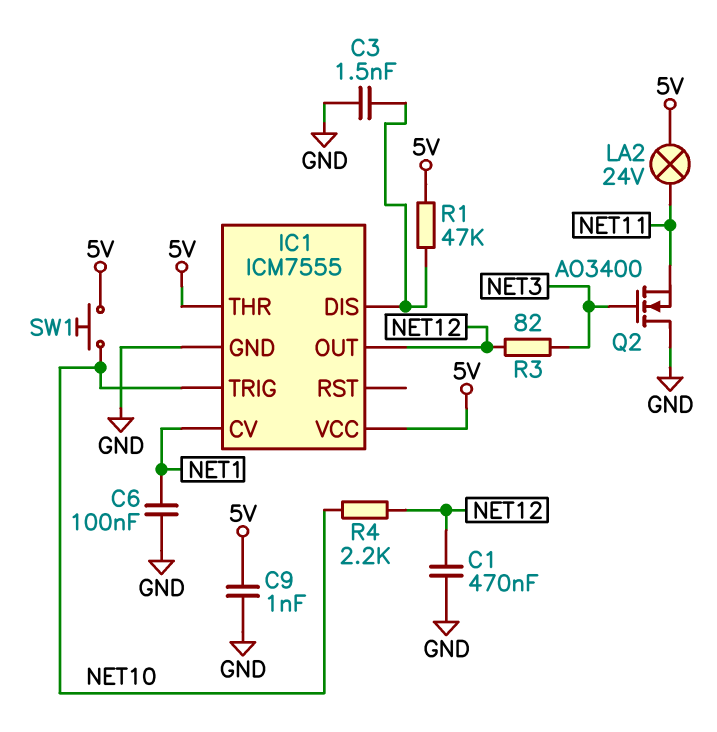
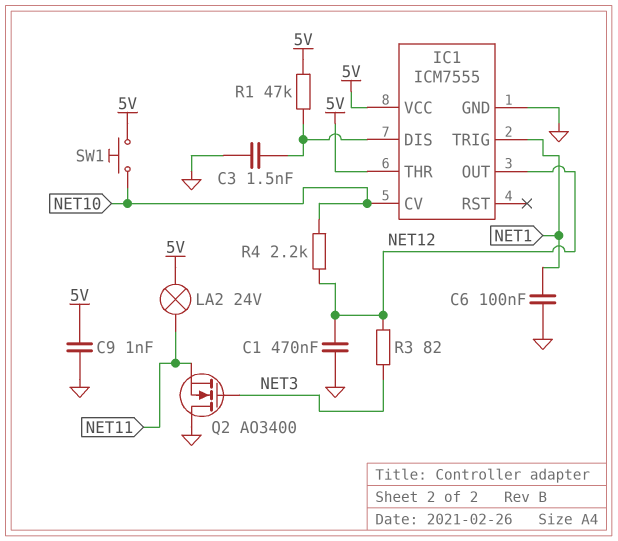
IC1 pin CV: NET1 -> NET10
IC1 pin TRIG: NET10 -> NET1

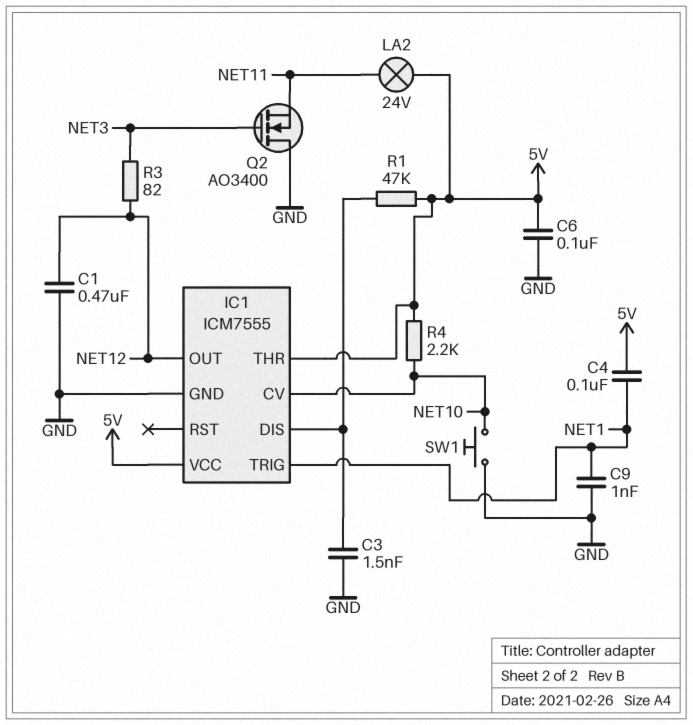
C4: none -> 100nF (5V, NET1)
C6: 100nF (GND, NET1) -> 100nF (5V, GND)
C9: 1nF (5V, GND) -> 1nF (GND, NET1)
R4: 2.2k (NET10, NET12) -> 2.2k (5V, NET10)
SW1: button (5V, NET10) -> button (GND, NET10)

